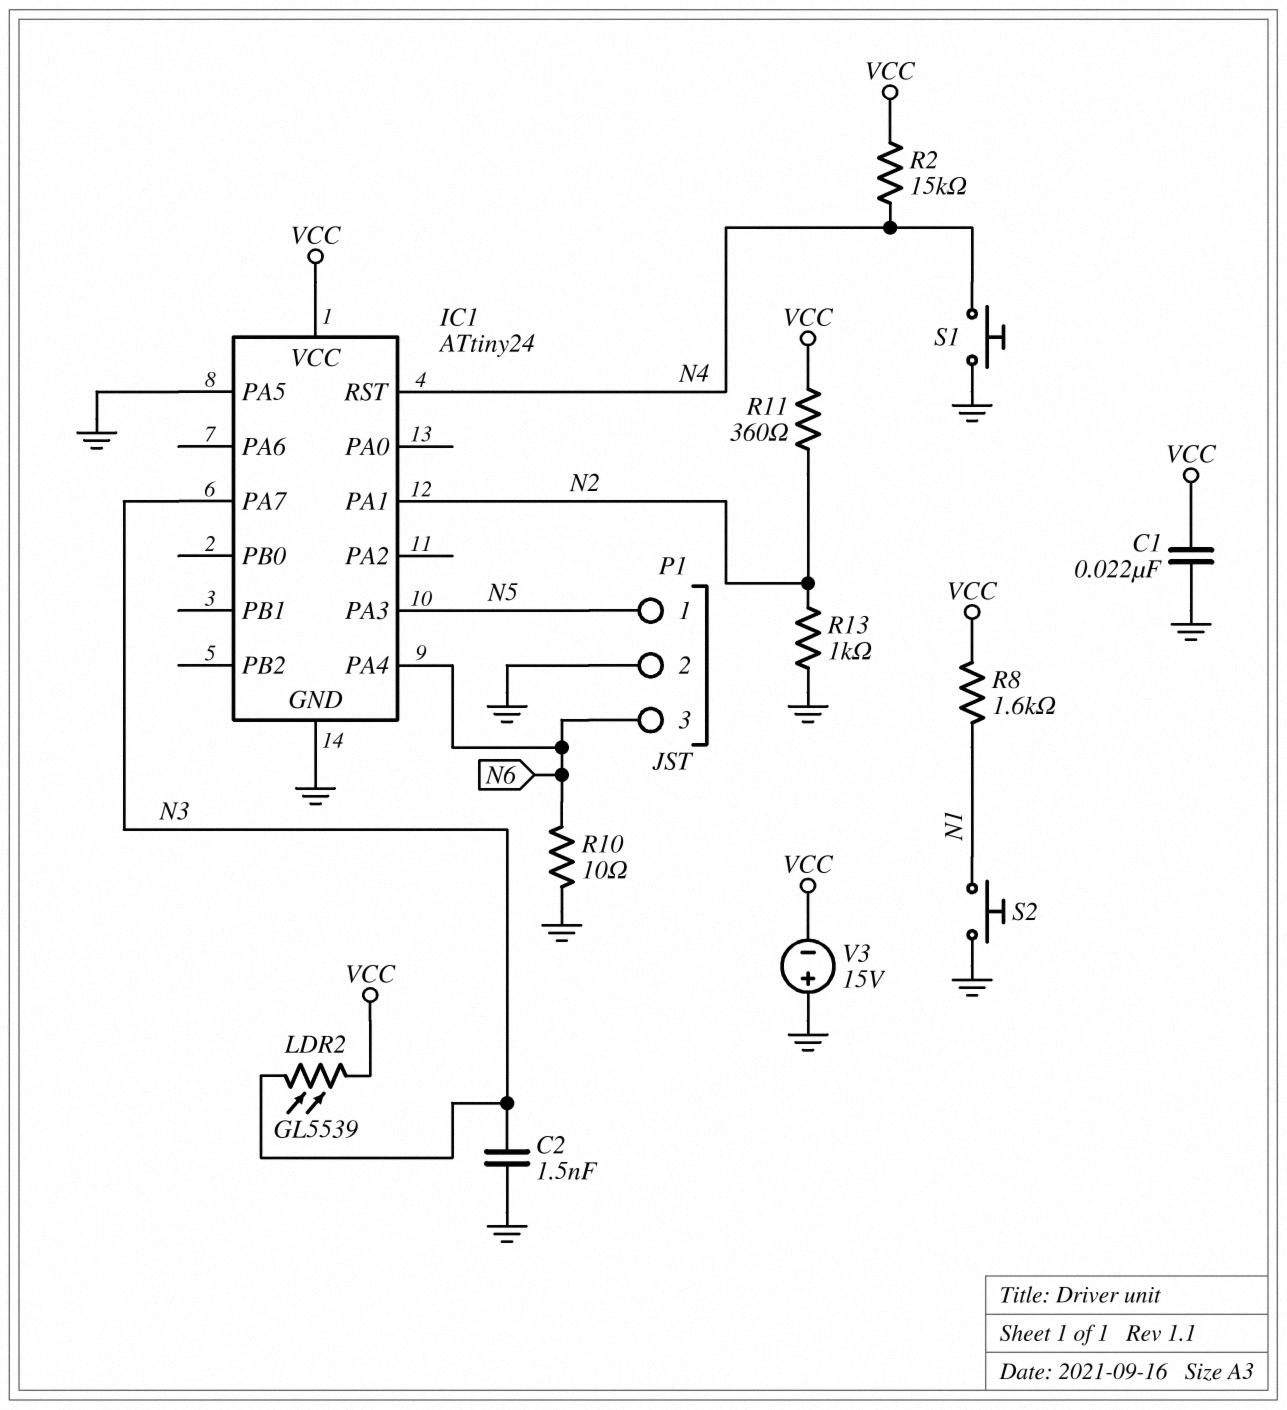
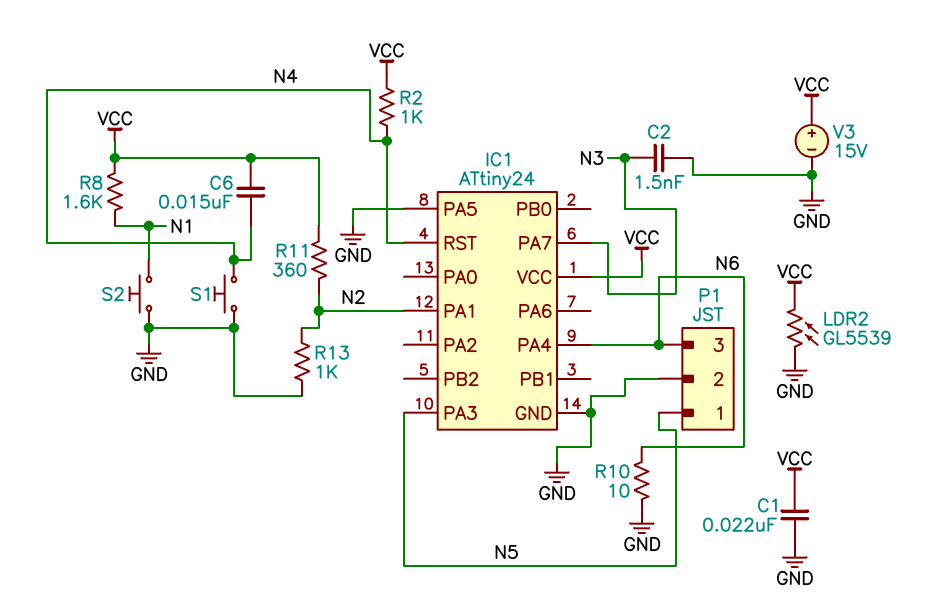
C6: none -> 15nF (N4, VCC)
LDR2: GL5539 (N3, VCC) -> GL5539 (GND, VCC)
R2: 15k (N4, VCC) -> 1k (N4, VCC)
V3: 15V (plus GND, minus VCC) -> 15V (plus VCC, minus GND)

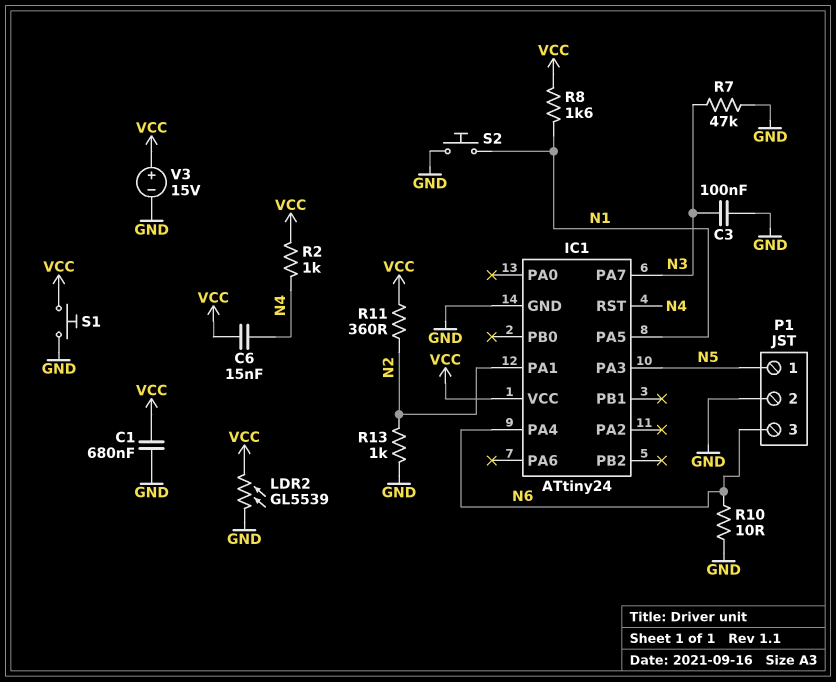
C1: 22nF (GND, VCC) -> 680nF (GND, VCC)
C2: 1.5nF (GND, N3) -> none
C3: none -> 100nF (GND, N3)
IC1 pin PA5: GND -> N1
R7: none -> 47k (GND, N3)
S1: button (GND, N4) -> button (GND, VCC)

